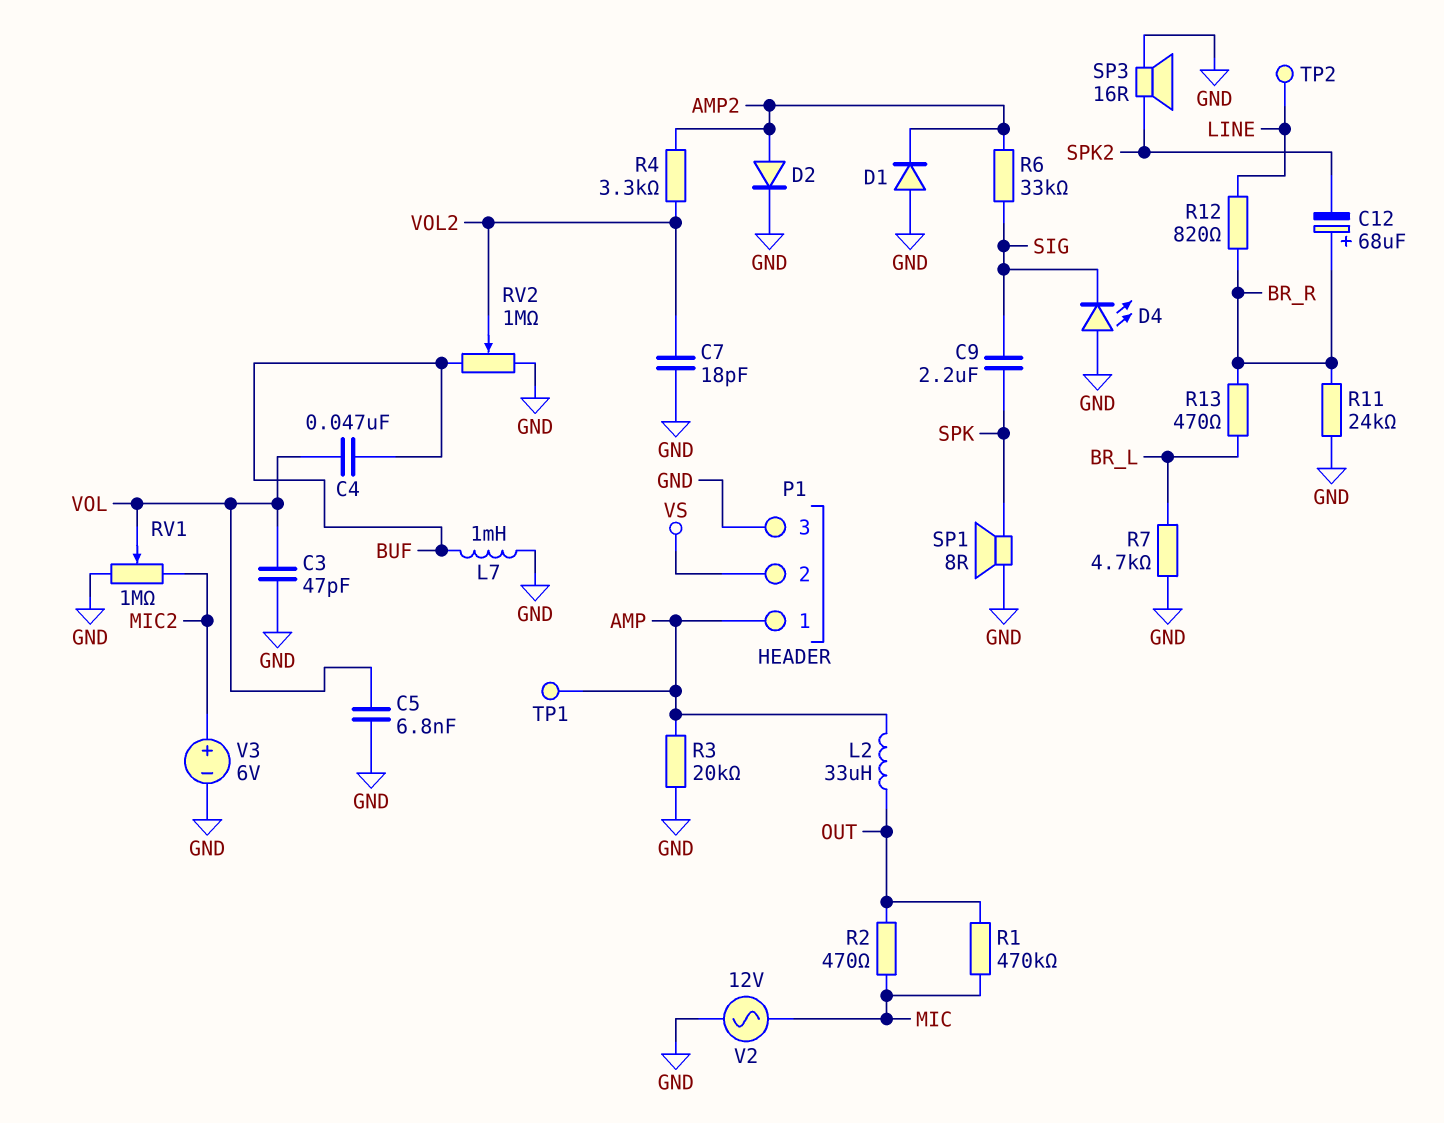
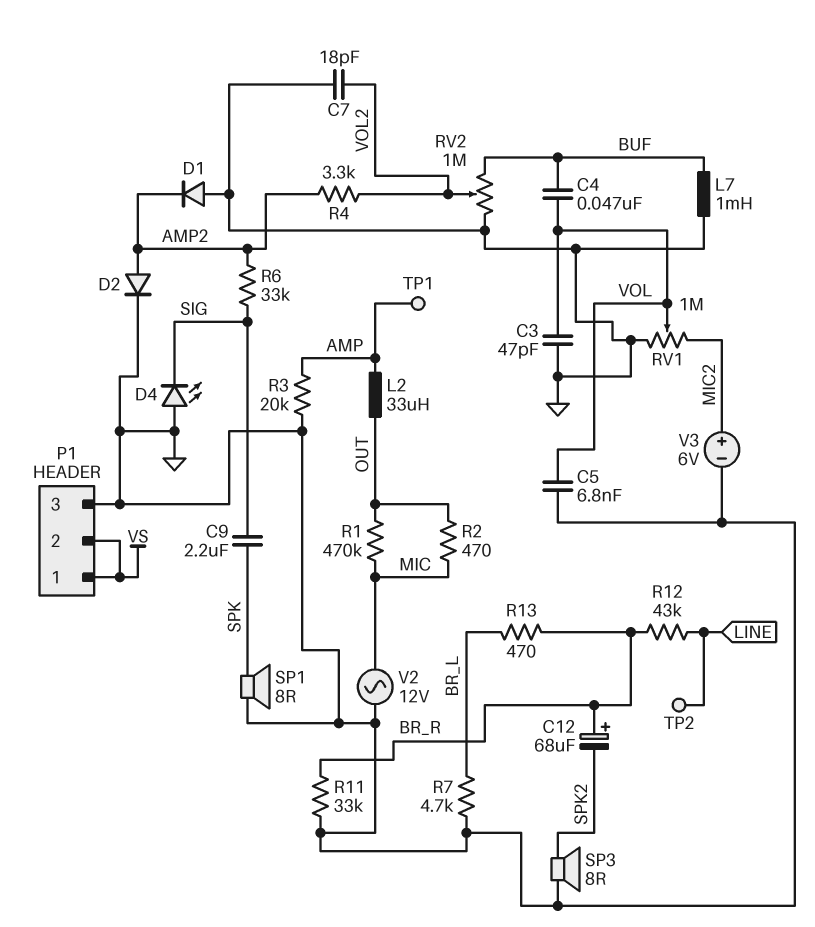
P1 pin 1: AMP -> VS
R11: 24k (BR_R, GND) -> 33k (BR_R, GND)
R12: 820 (BR_R, LINE) -> 43k (BR_R, LINE)
SP3: speaker 16R (GND, SPK2) -> speaker 8R (GND, SPK2)

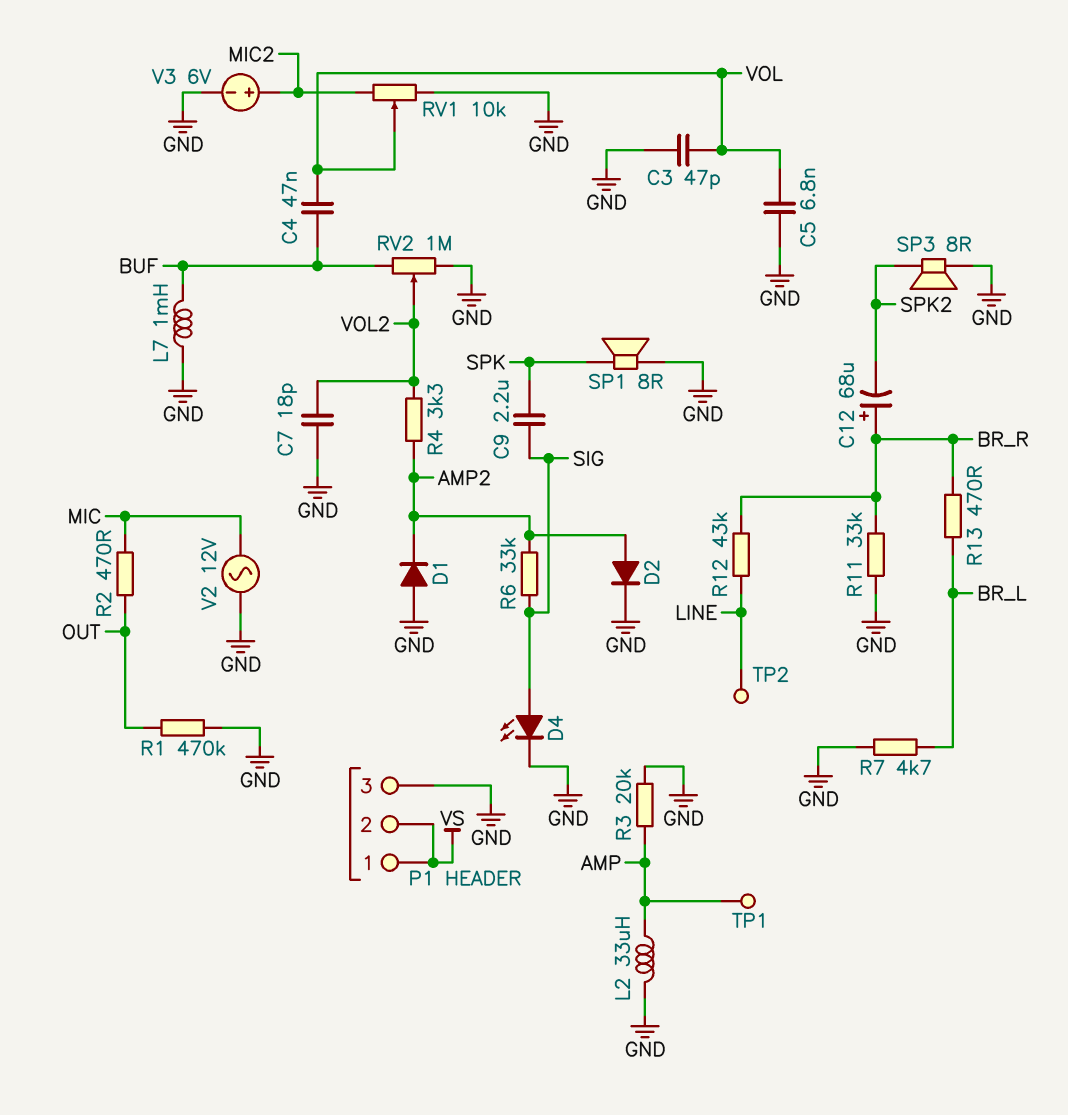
D4: LED (A GND, K SIG) -> LED (A SIG, K GND)
L2: 33uH (AMP, OUT) -> 33uH (AMP, GND)
R1: 470k (MIC, OUT) -> 470k (GND, OUT)
RV1: 1M (GND, MIC2, wiper VOL) -> 10k (GND, MIC2, wiper VOL)

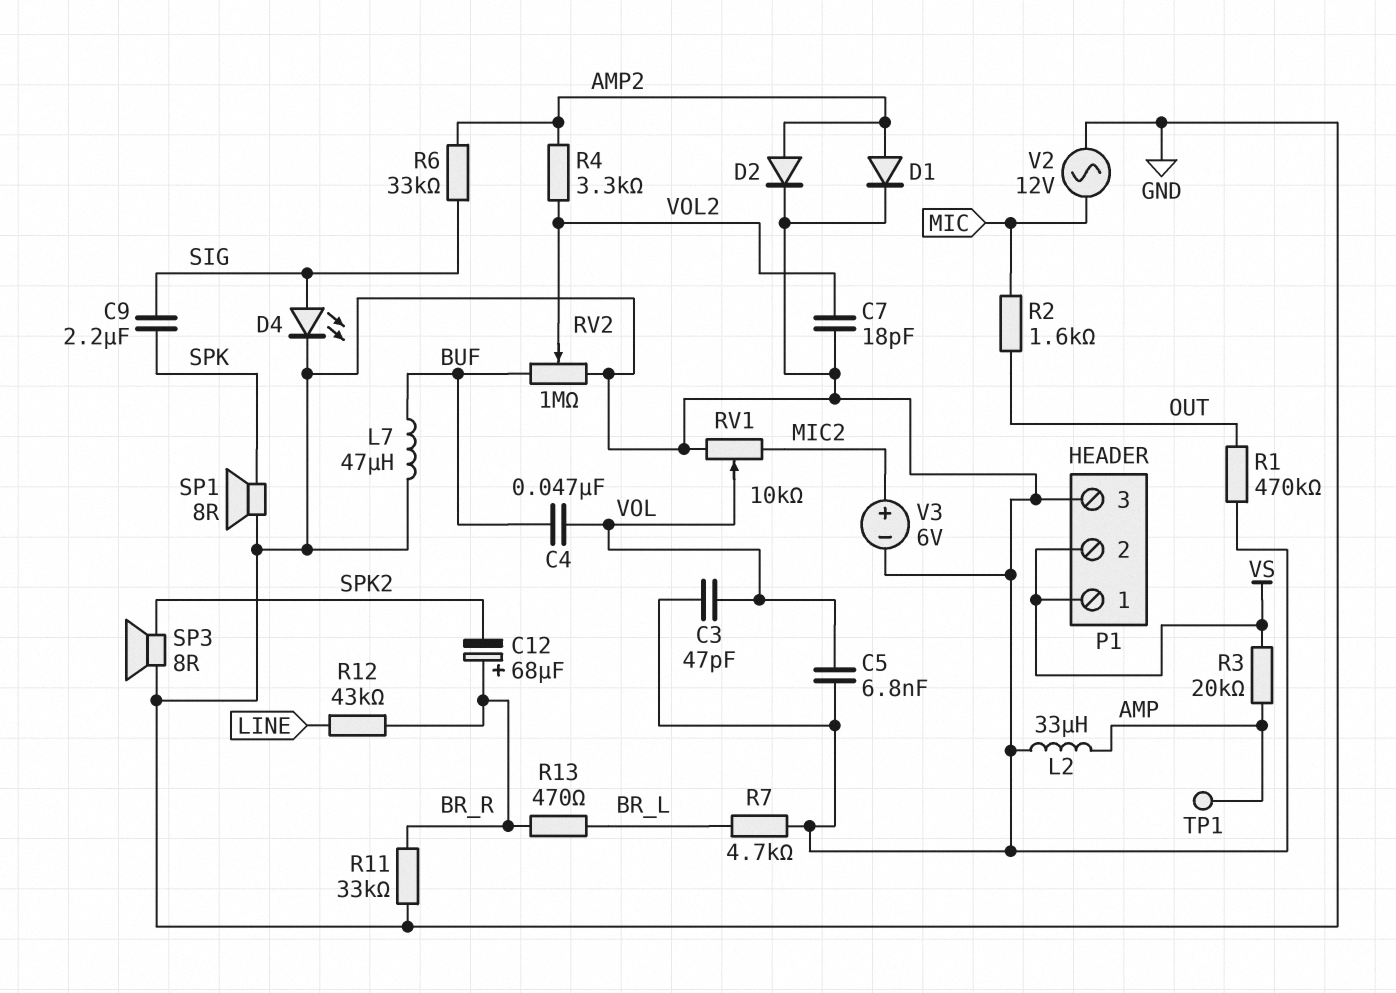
D1: diode (A GND, K AMP2) -> diode (A AMP2, K GND)
L7: 1mH (BUF, GND) -> 47uH (BUF, GND)
R2: 470 (MIC, OUT) -> 1.6k (MIC, OUT)
R3: 20k (AMP, GND) -> 20k (AMP, VS)
TP2: test point (LINE) -> none

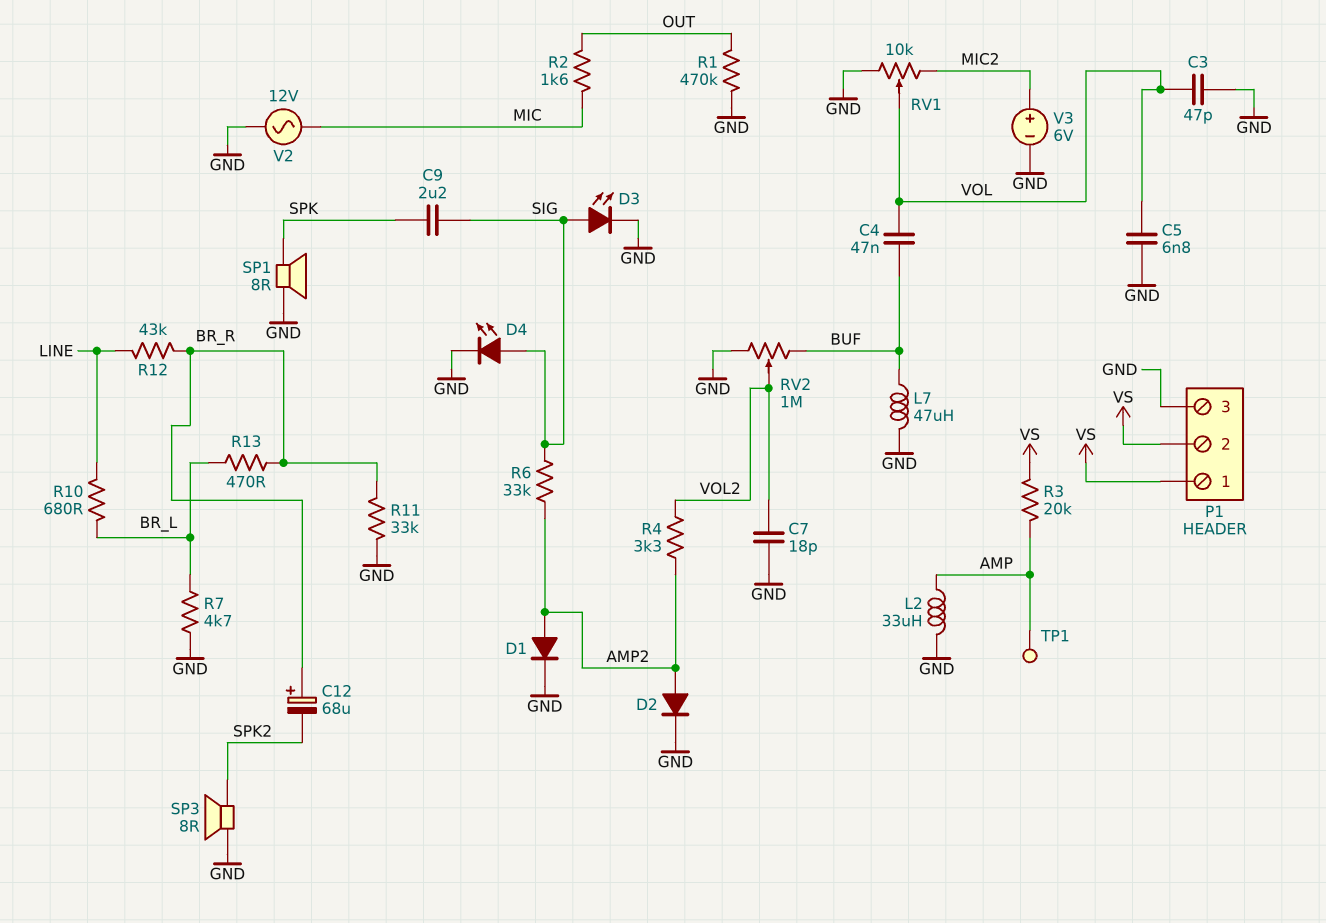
D3: none -> LED (A SIG, K GND)
R10: none -> 680 (BR_L, LINE)

